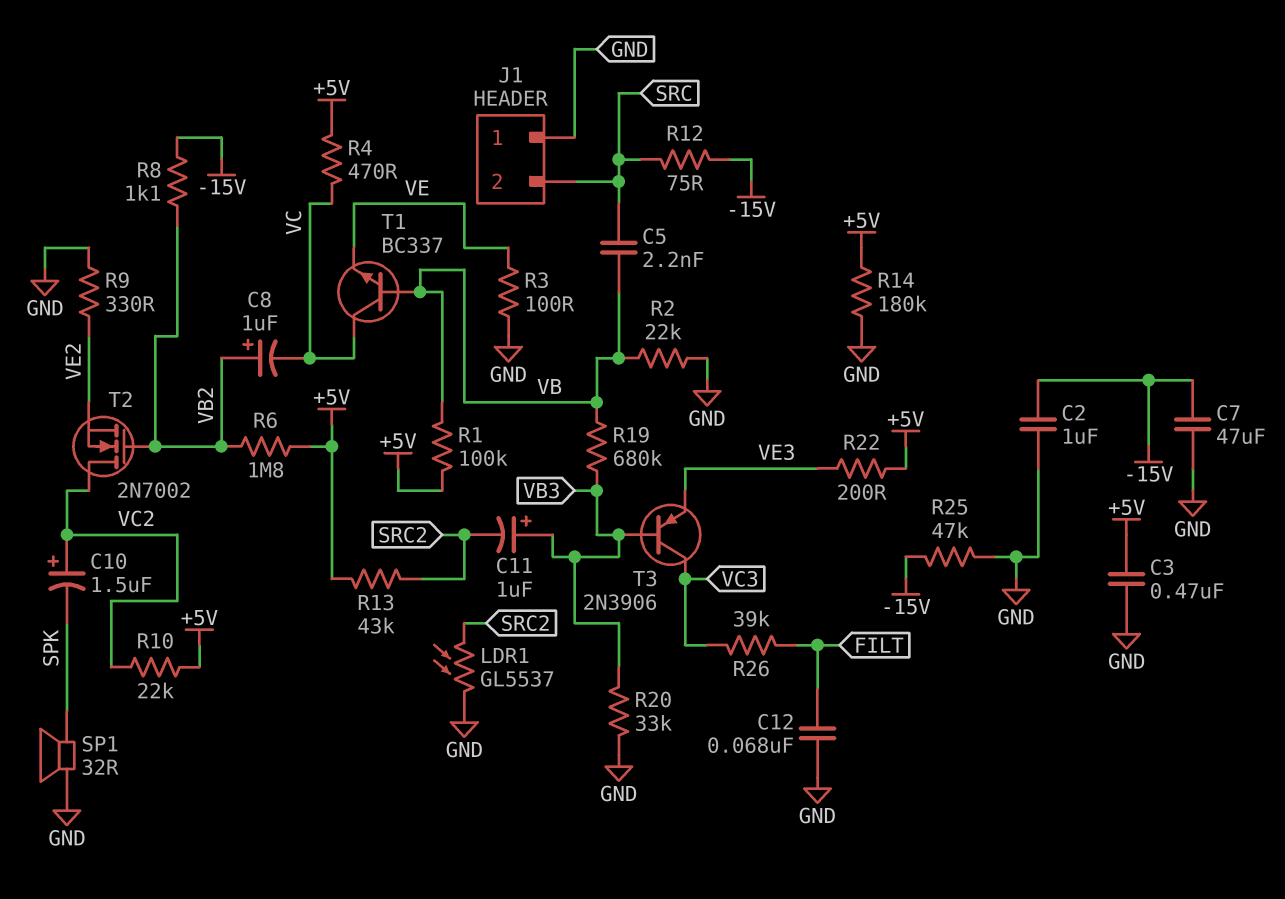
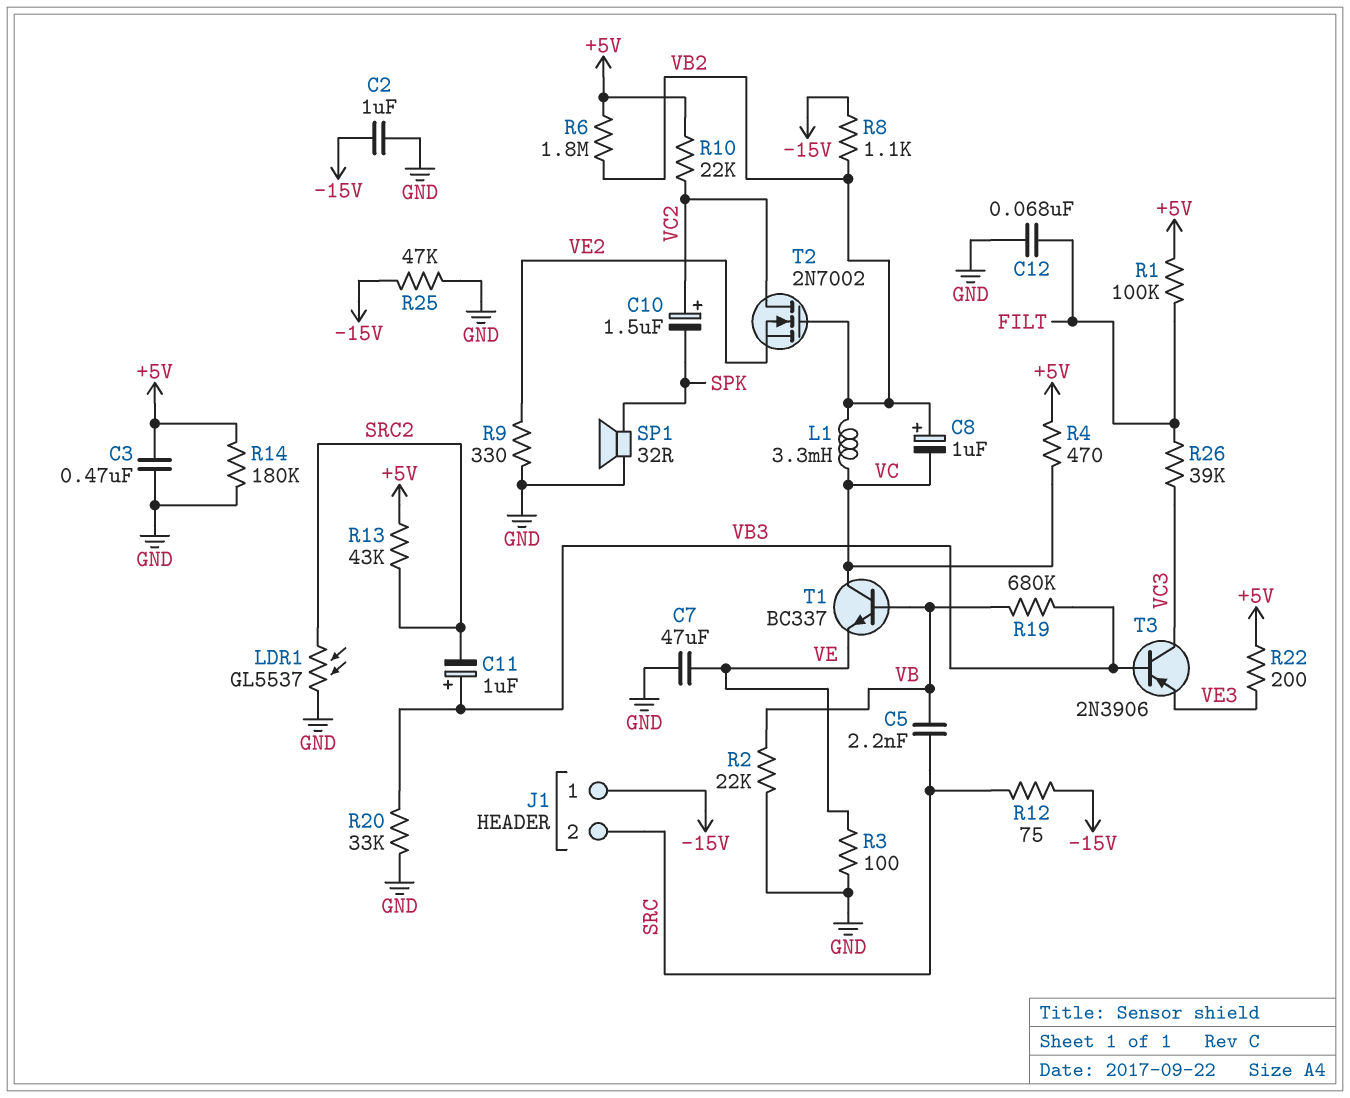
C7: 47uF (-15V, GND) -> 47uF (GND, VE)
J1 pin 1: GND -> -15V
L1: none -> 3.3mH (VB2, VC)
R1: 100k (+5V, VB) -> 100k (+5V, FILT)

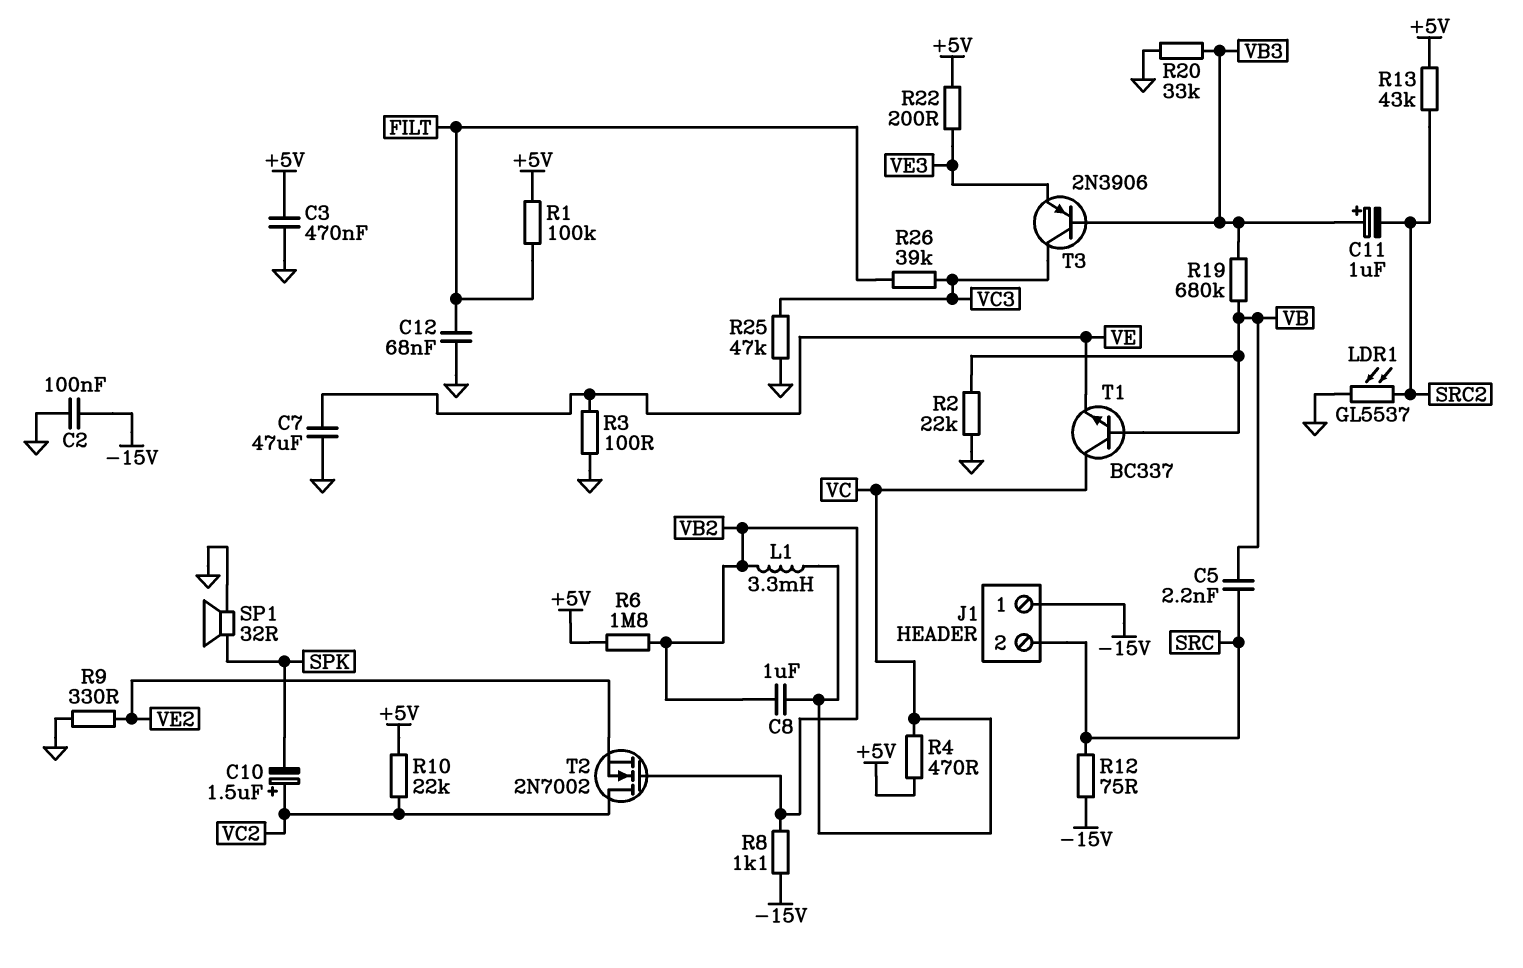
C2: 1uF (-15V, GND) -> 100nF (-15V, GND)
C8: 1uF (plus VB2, minus VC) -> 1uF (VB2, VC)
R14: 180k (+5V, GND) -> none
R25: 47k (-15V, GND) -> 47k (GND, VC3)

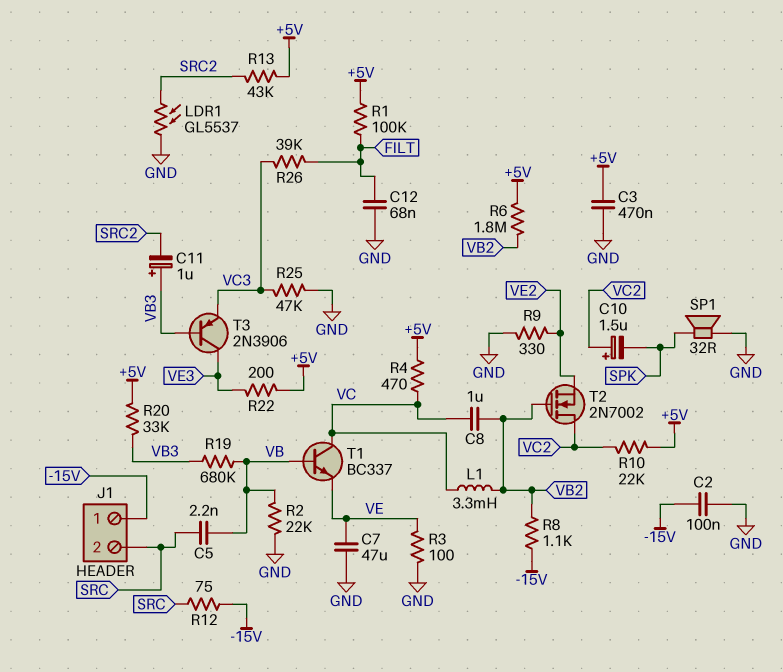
R20: 33k (GND, VB3) -> 33k (+5V, VB3)
T3: PNP 2N3906 (B VB3, C VC3, E VE3) -> PNP 2N3906 (B VB3, C VE3, E VC3)

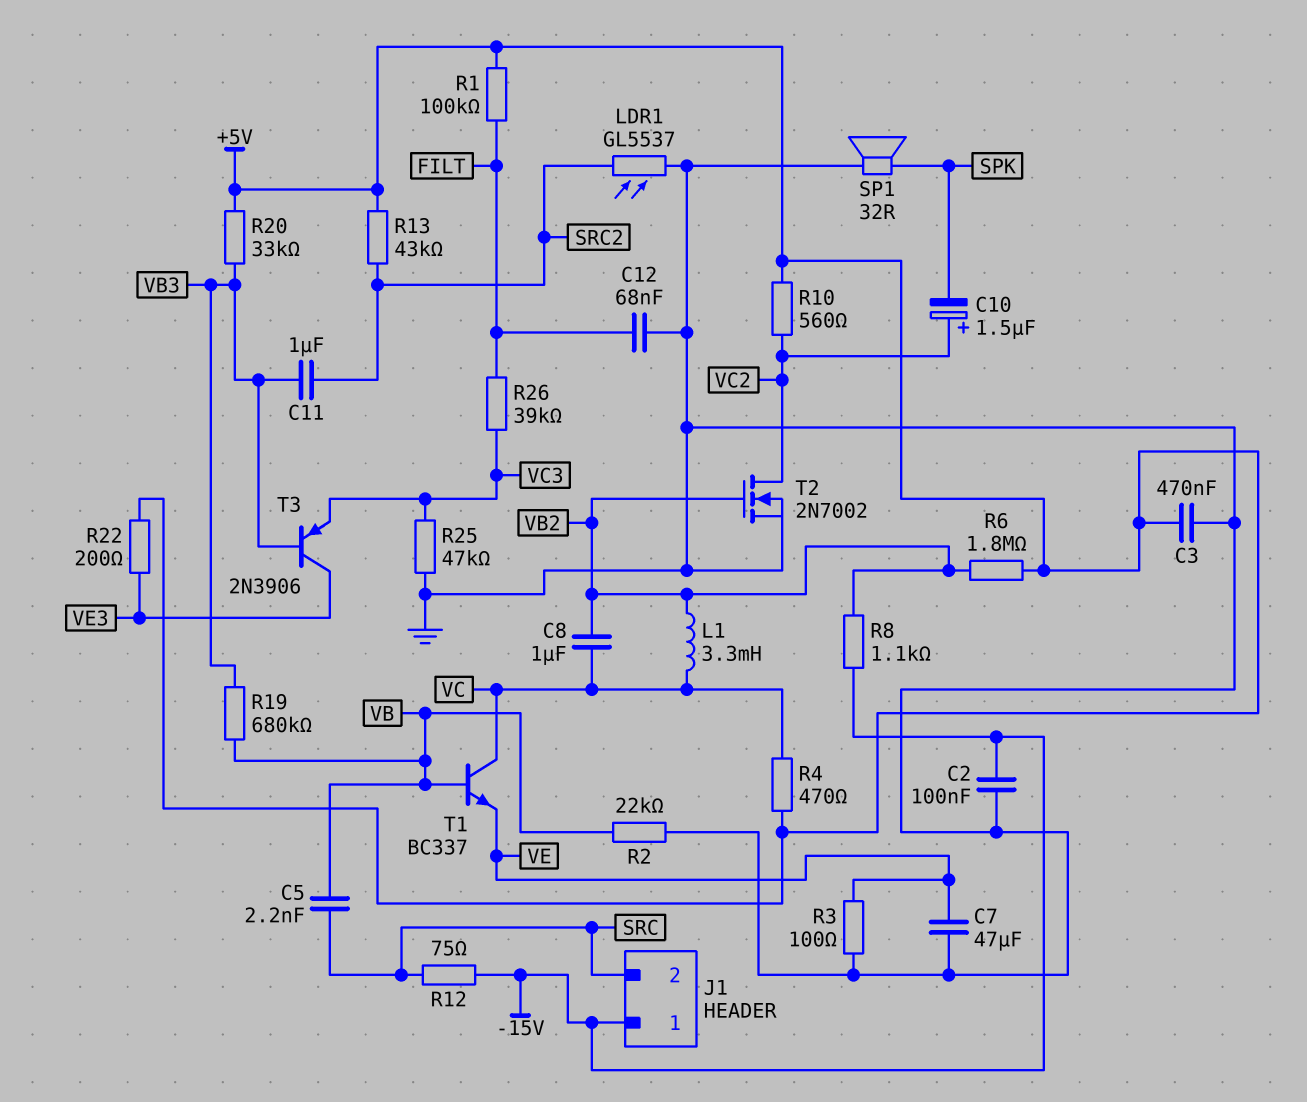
C11: 1uF (plus VB3, minus SRC2) -> 1uF (SRC2, VB3)
R9: 330 (GND, VE2) -> none
R10: 22k (+5V, VC2) -> 560 (+5V, VC2)
T2: NMOS 2N7002 (G VB2, D VC2, S VE2) -> NMOS 2N7002 (G VB2, D VC2, S GND)

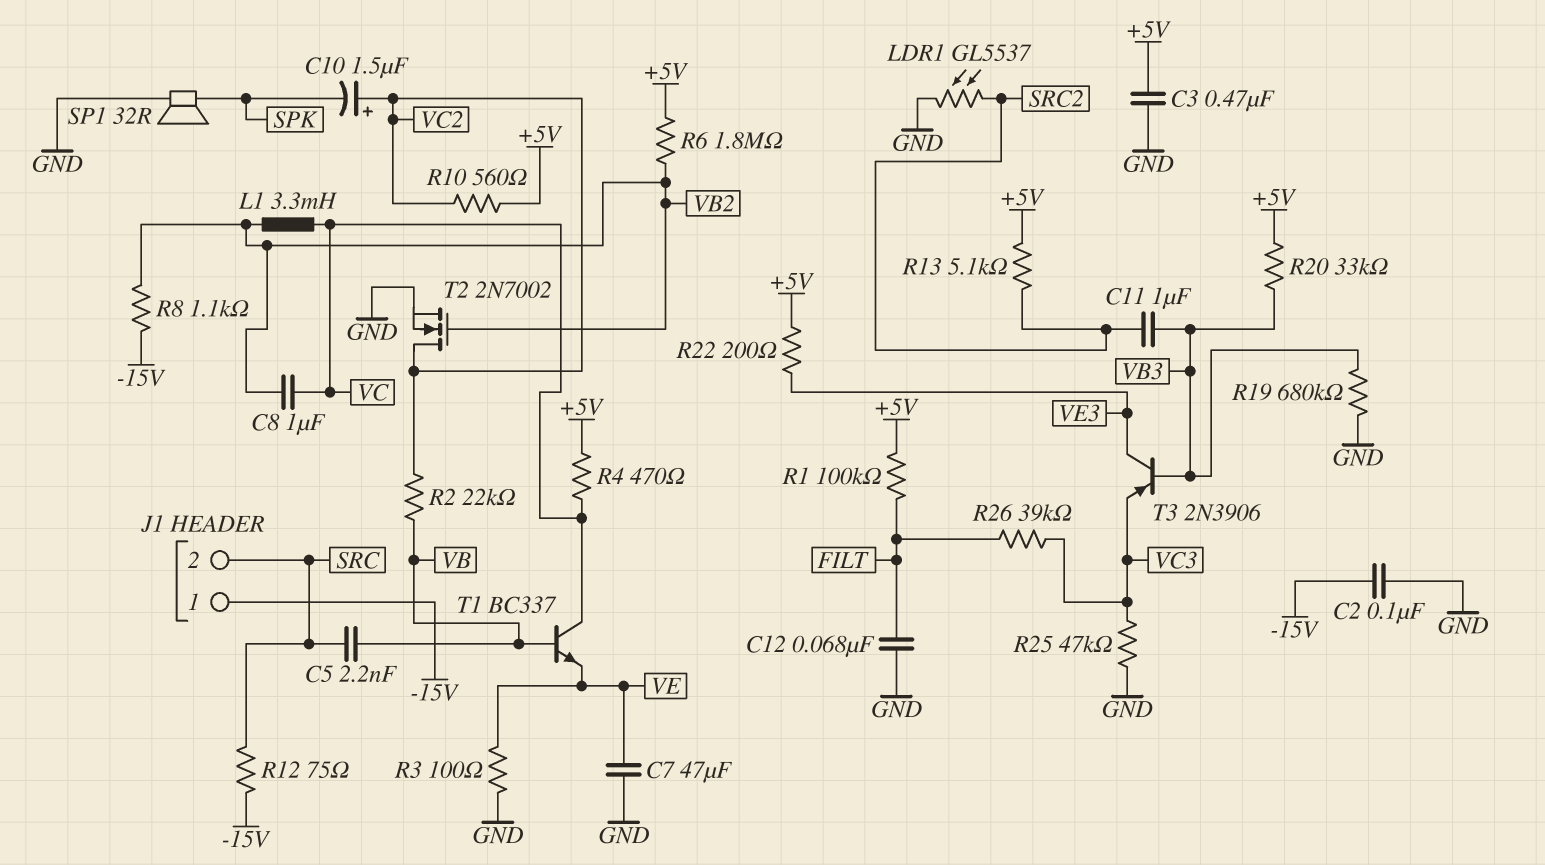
R2: 22k (GND, VB) -> 22k (VB, VC2)
R13: 43k (+5V, SRC2) -> 5.1k (+5V, SRC2)
R19: 680k (VB, VB3) -> 680k (GND, VB3)

